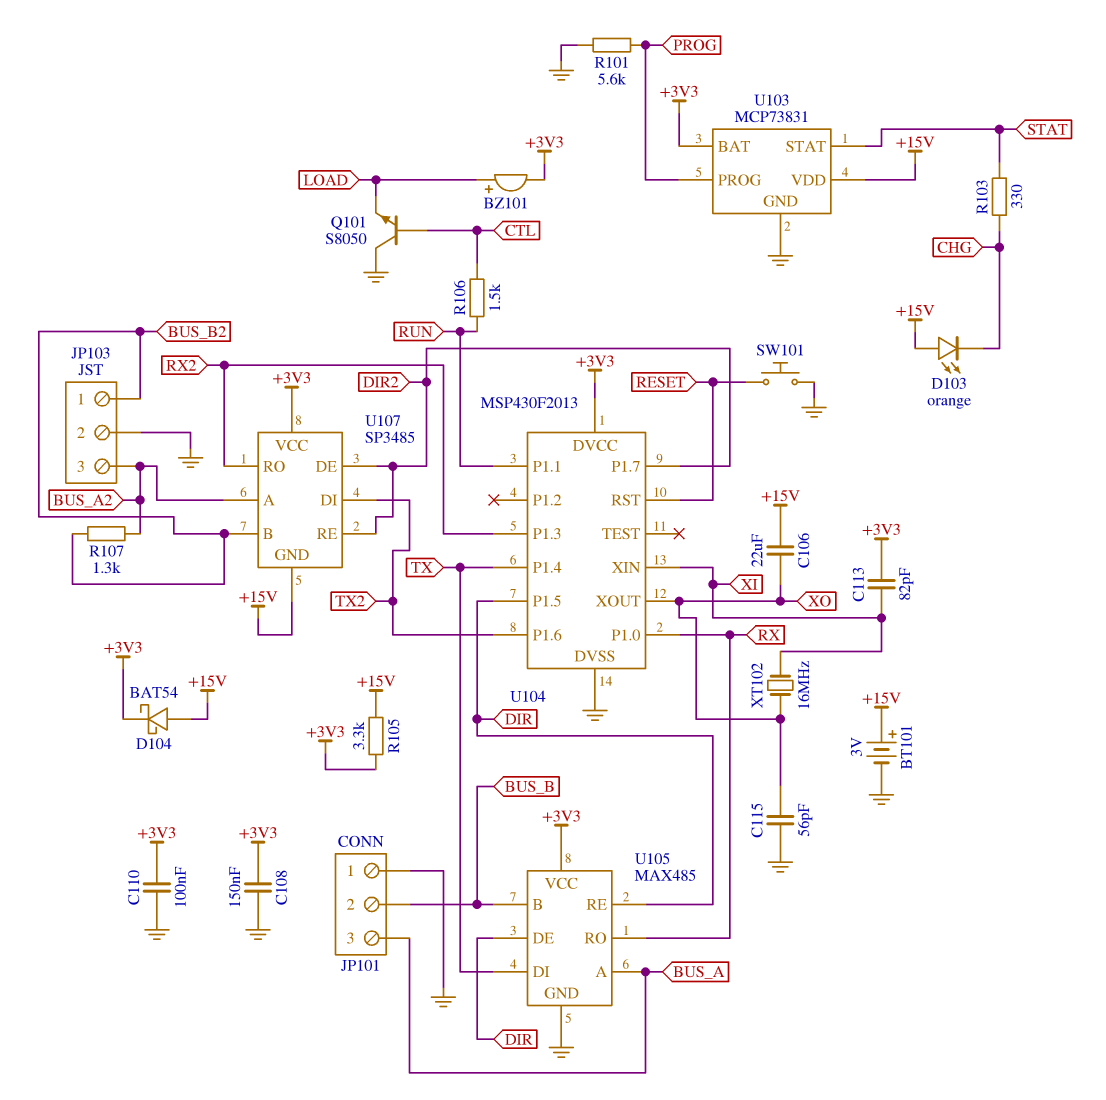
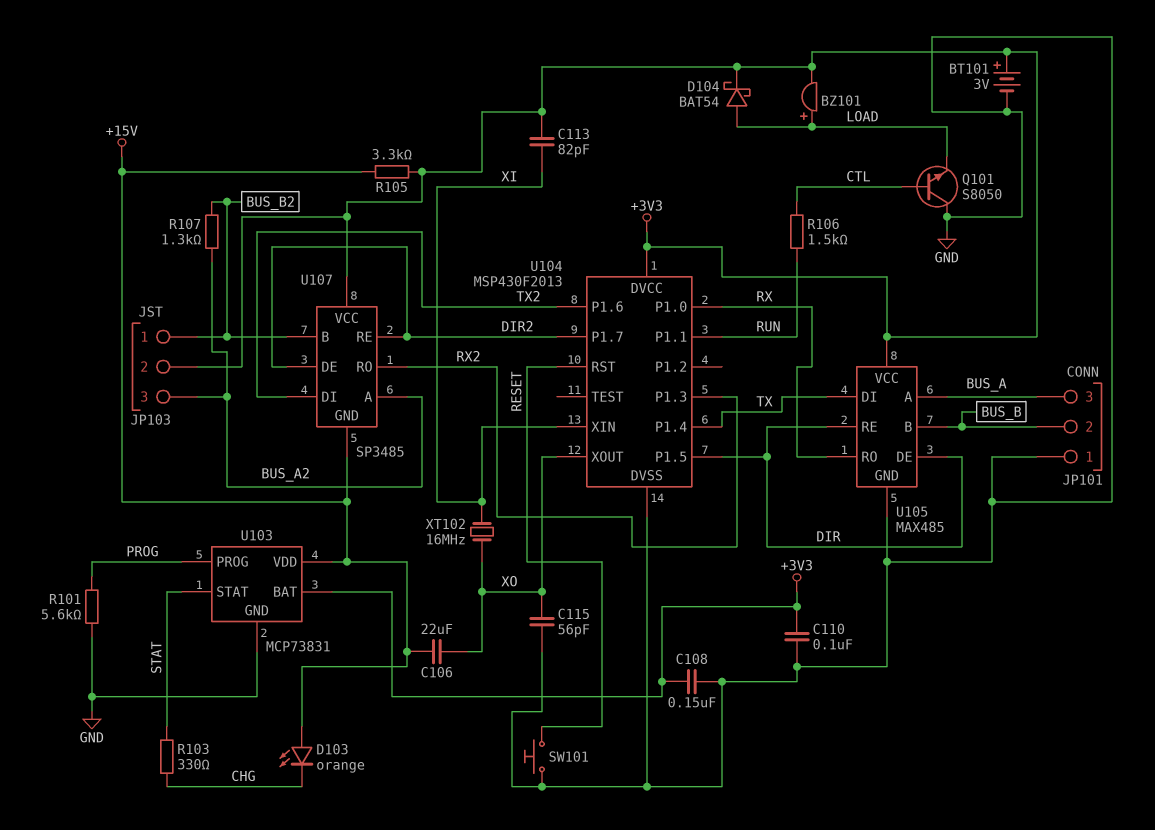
BT101: 3V (plus +15V, minus GND) -> 3V (plus +3V3, minus GND)
D104: schottky BAT54 (A +15V, K +3V3) -> schottky BAT54 (A LOAD, K +3V3)
JP103 pin 2: GND -> +3V3

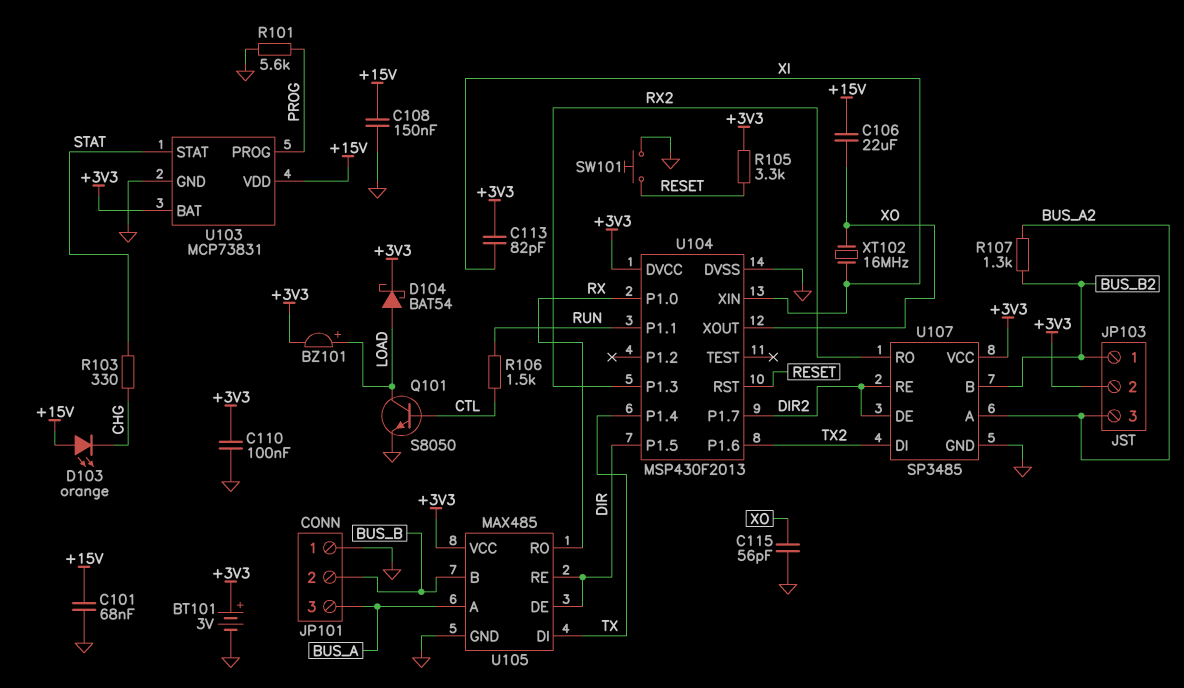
C101: none -> 68nF (+15V, GND)
C108: 150nF (+3V3, GND) -> 150nF (+15V, GND)
Q101: NPN S8050 (B CTL, C GND, E LOAD) -> NPN S8050 (B CTL, C LOAD, E GND)
R105: 3.3k (+3V3, +15V) -> 3.3k (+3V3, RESET)
U107 pin GND: +15V -> GND

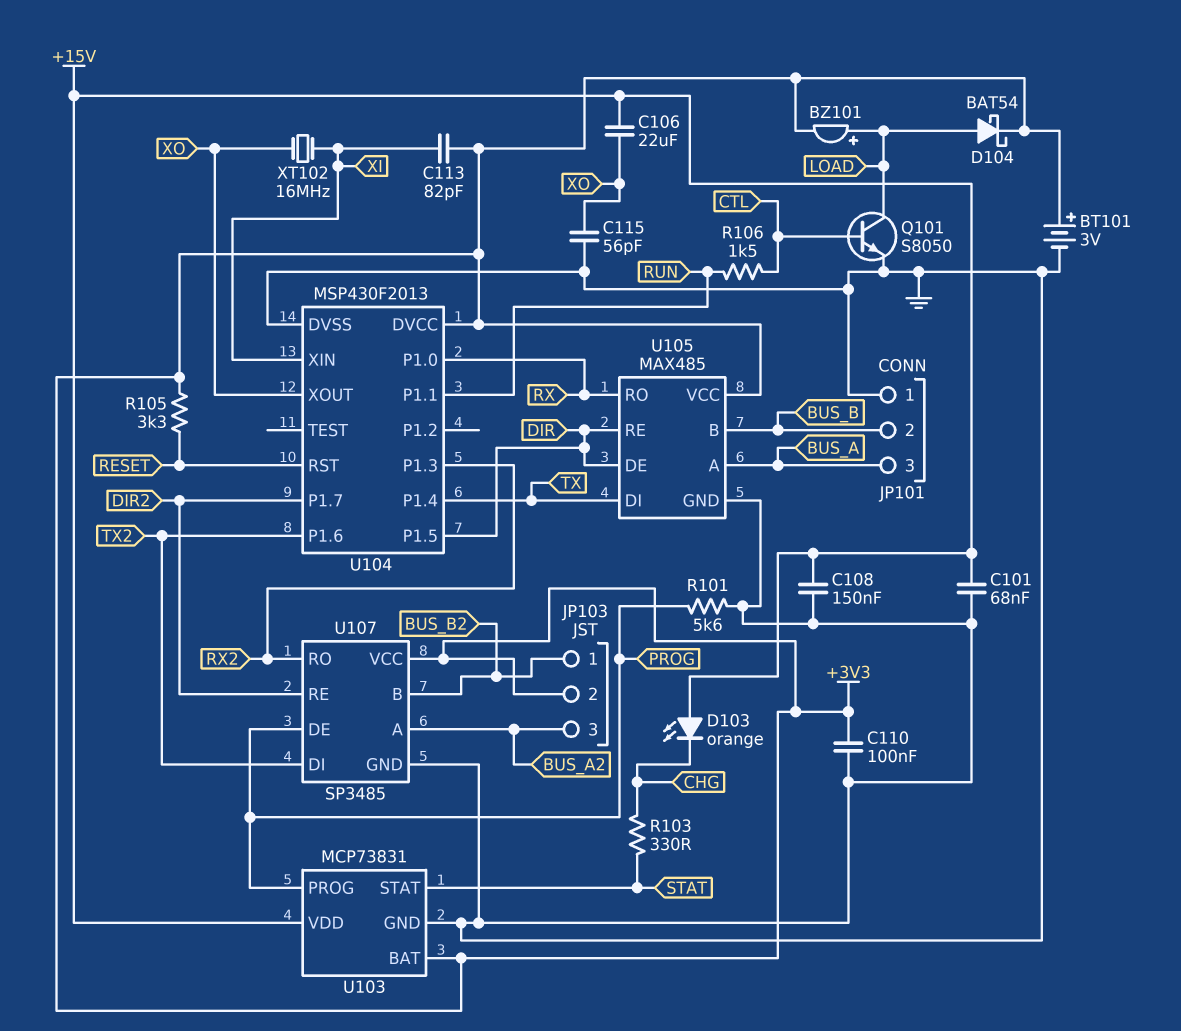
R107: 1.3k (BUS_A2, BUS_B2) -> none
SW101: button (GND, RESET) -> none
U107 pin DE: DIR2 -> PROG

